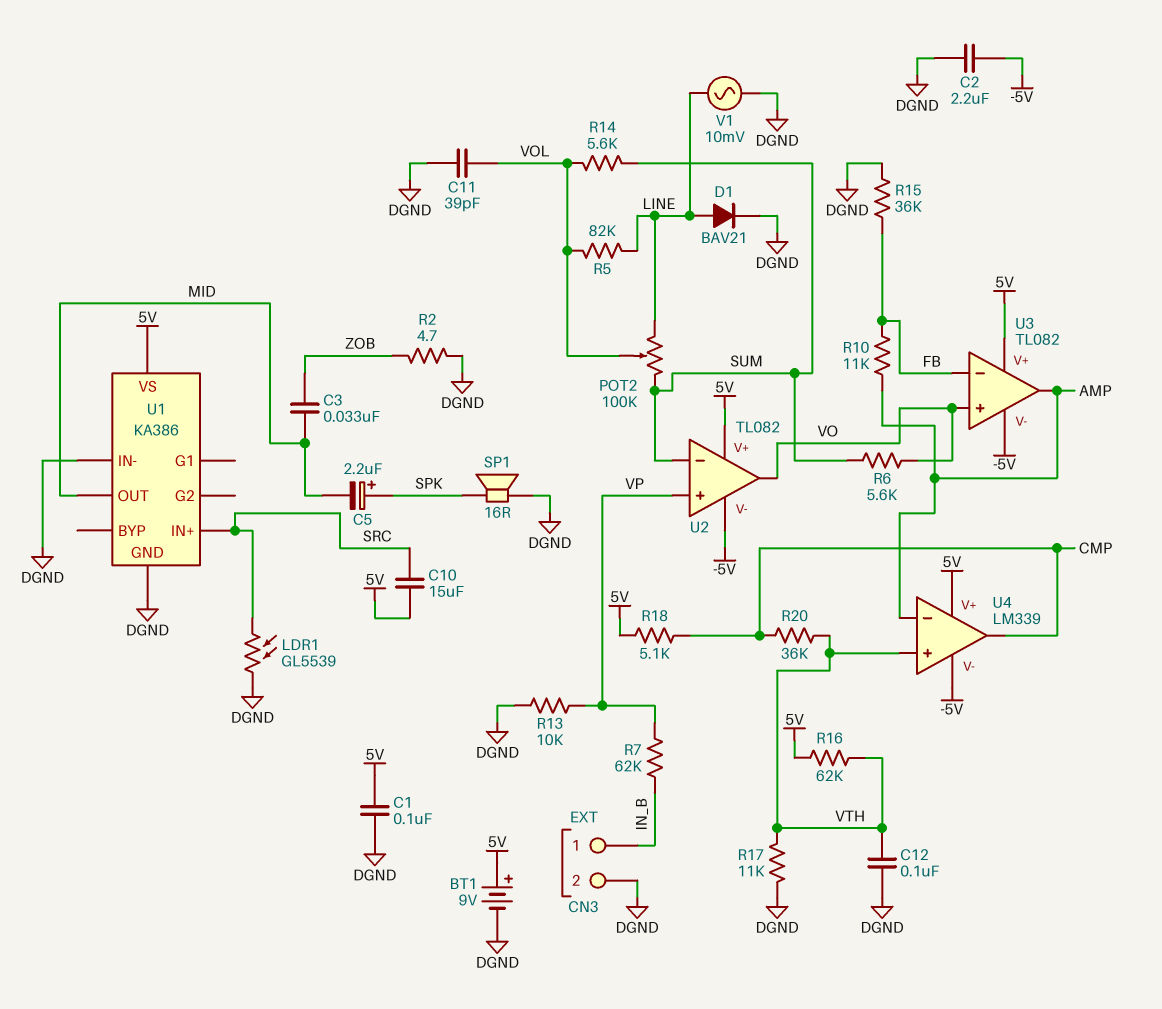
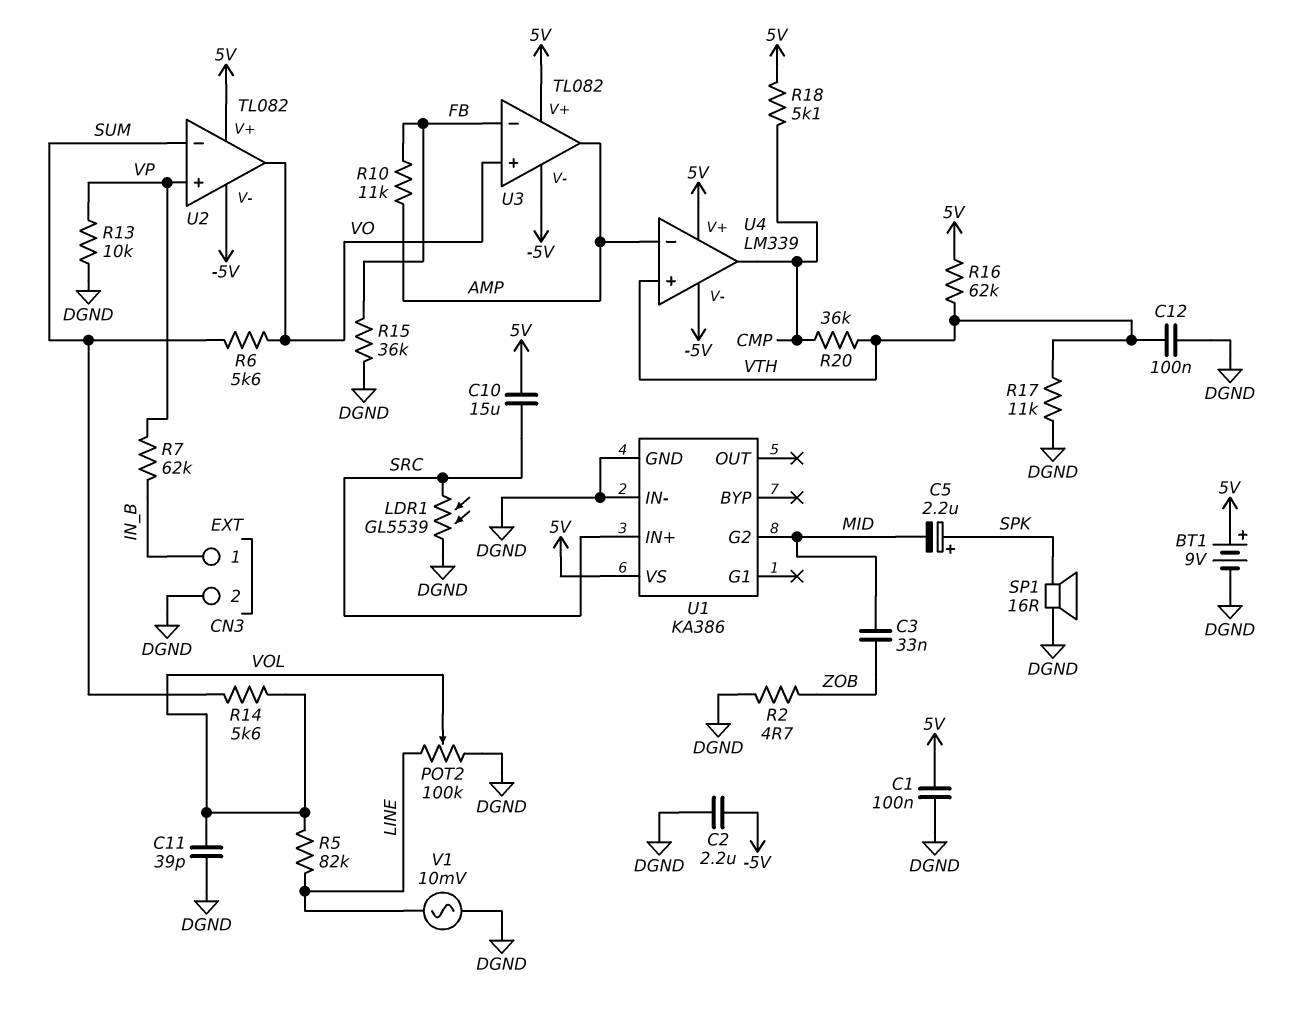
D1: diode BAV21 (A LINE, K DGND) -> none
POT2: 100k (LINE, SUM, wiper VOL) -> 100k (DGND, LINE, wiper VOL)
U1 pin G2: none -> MID
U1 pin OUT: MID -> none

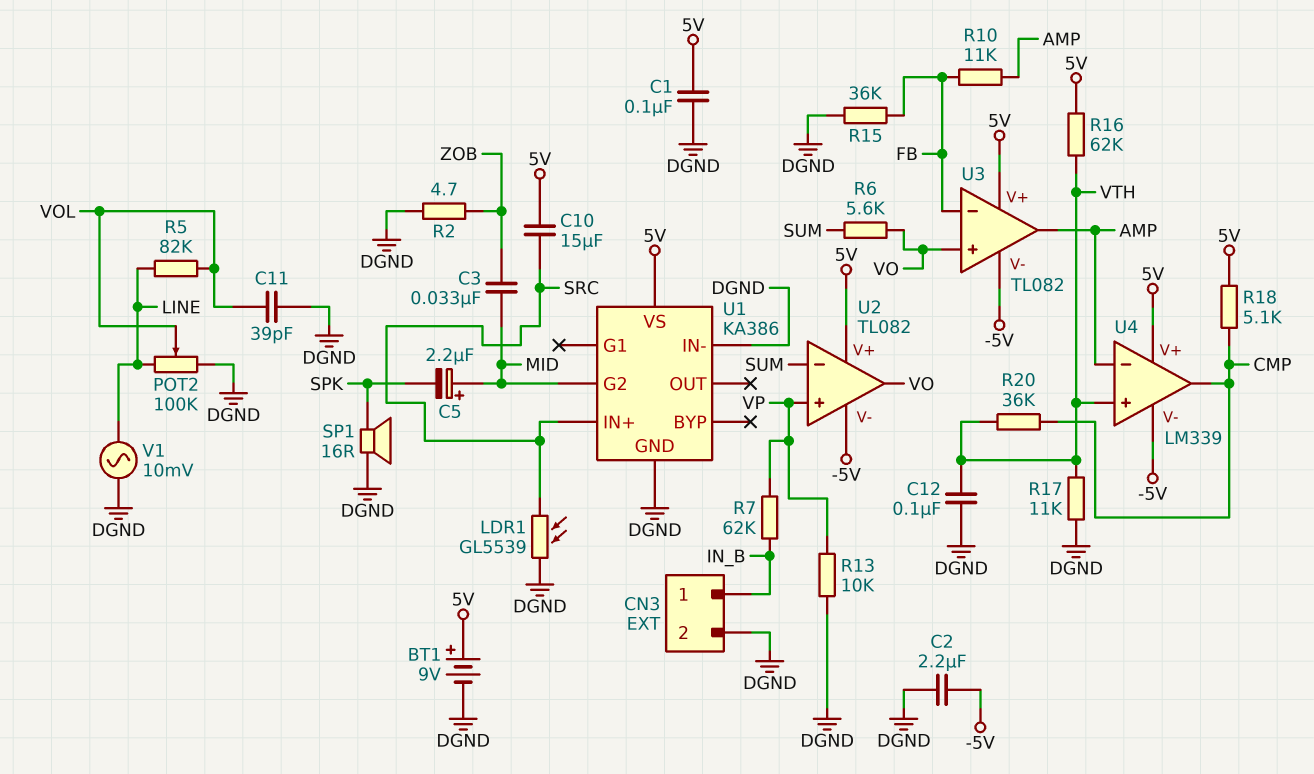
C5: 2.2uF (plus SPK, minus MID) -> 2.2uF (plus MID, minus SPK)
R14: 5.6k (SUM, VOL) -> none

